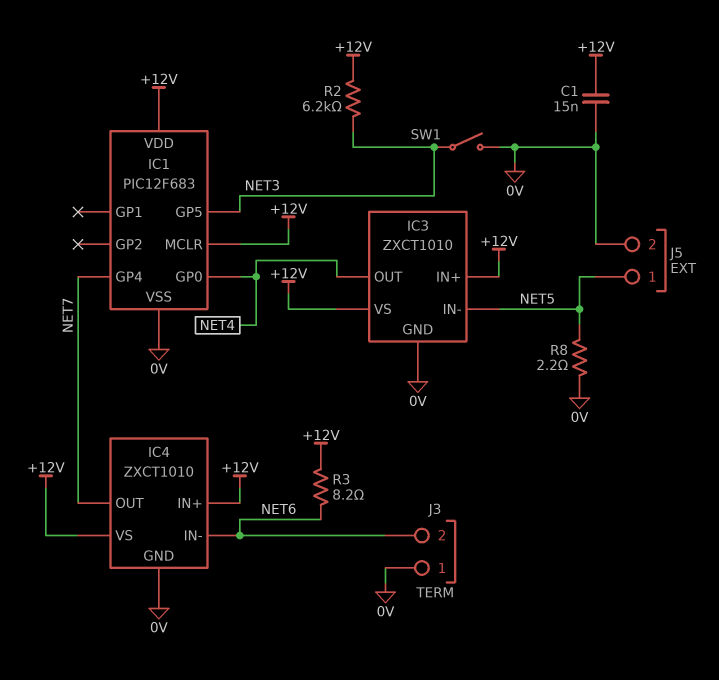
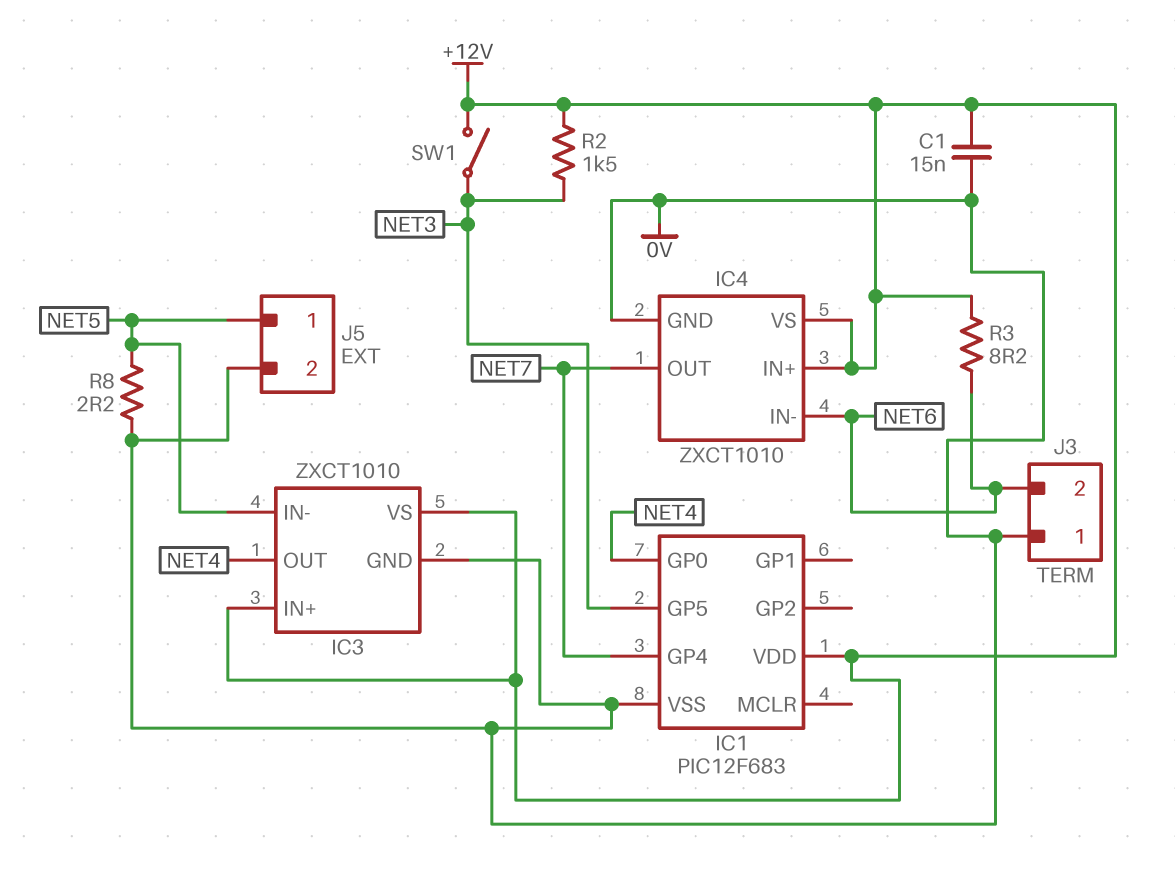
IC1 pin MCLR: +12V -> none
R2: 6.2k (+12V, NET3) -> 1.5k (+12V, NET3)
SW1: switch (0V, NET3) -> switch (+12V, NET3)

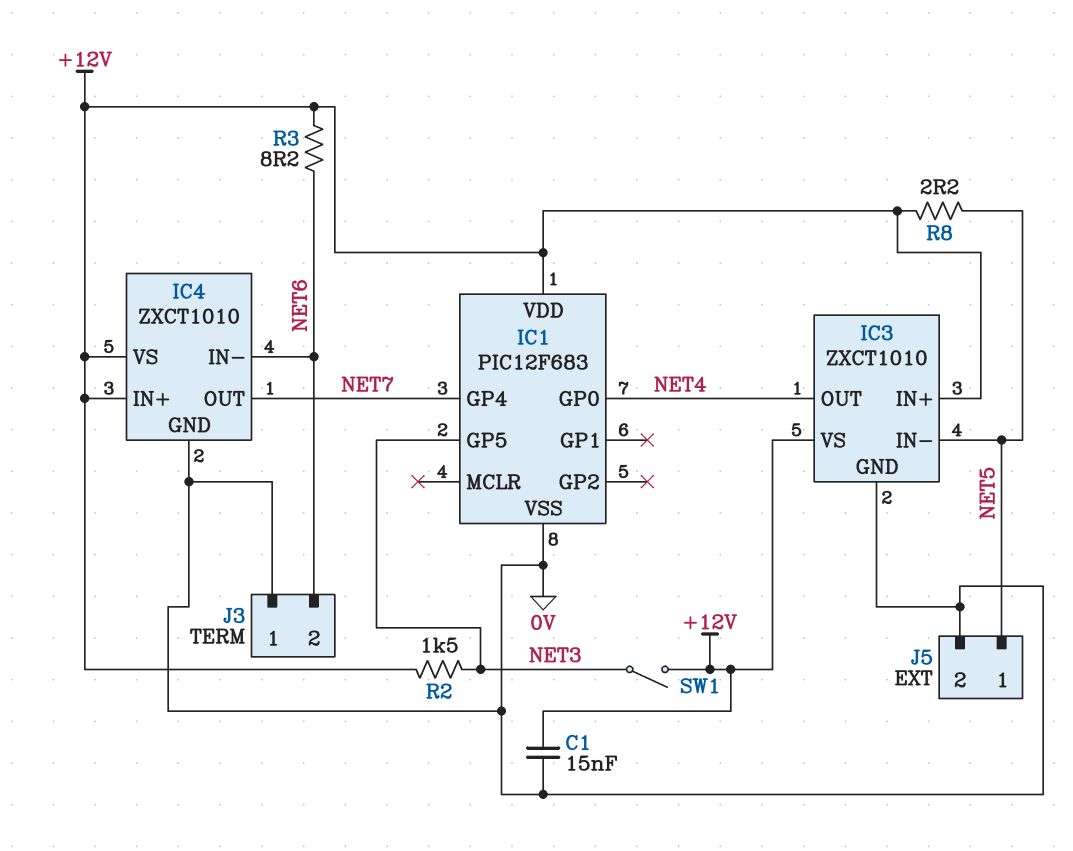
R8: 2.2 (0V, NET5) -> 2.2 (+12V, NET5)

